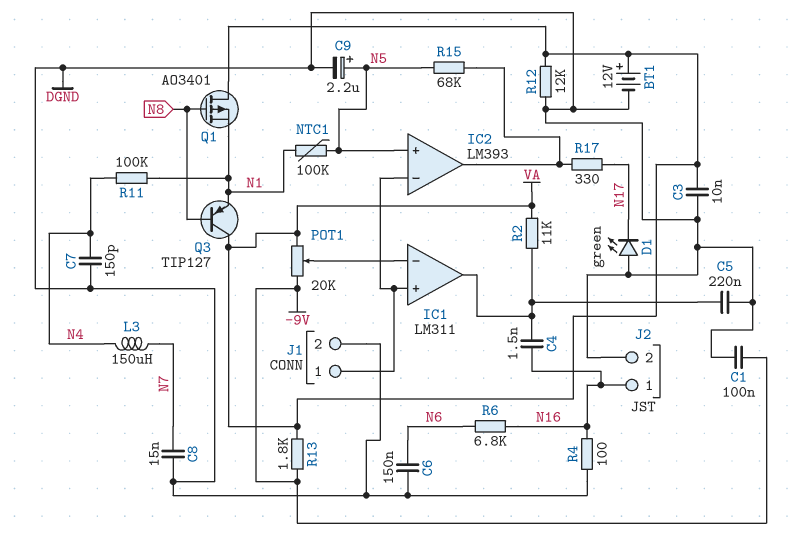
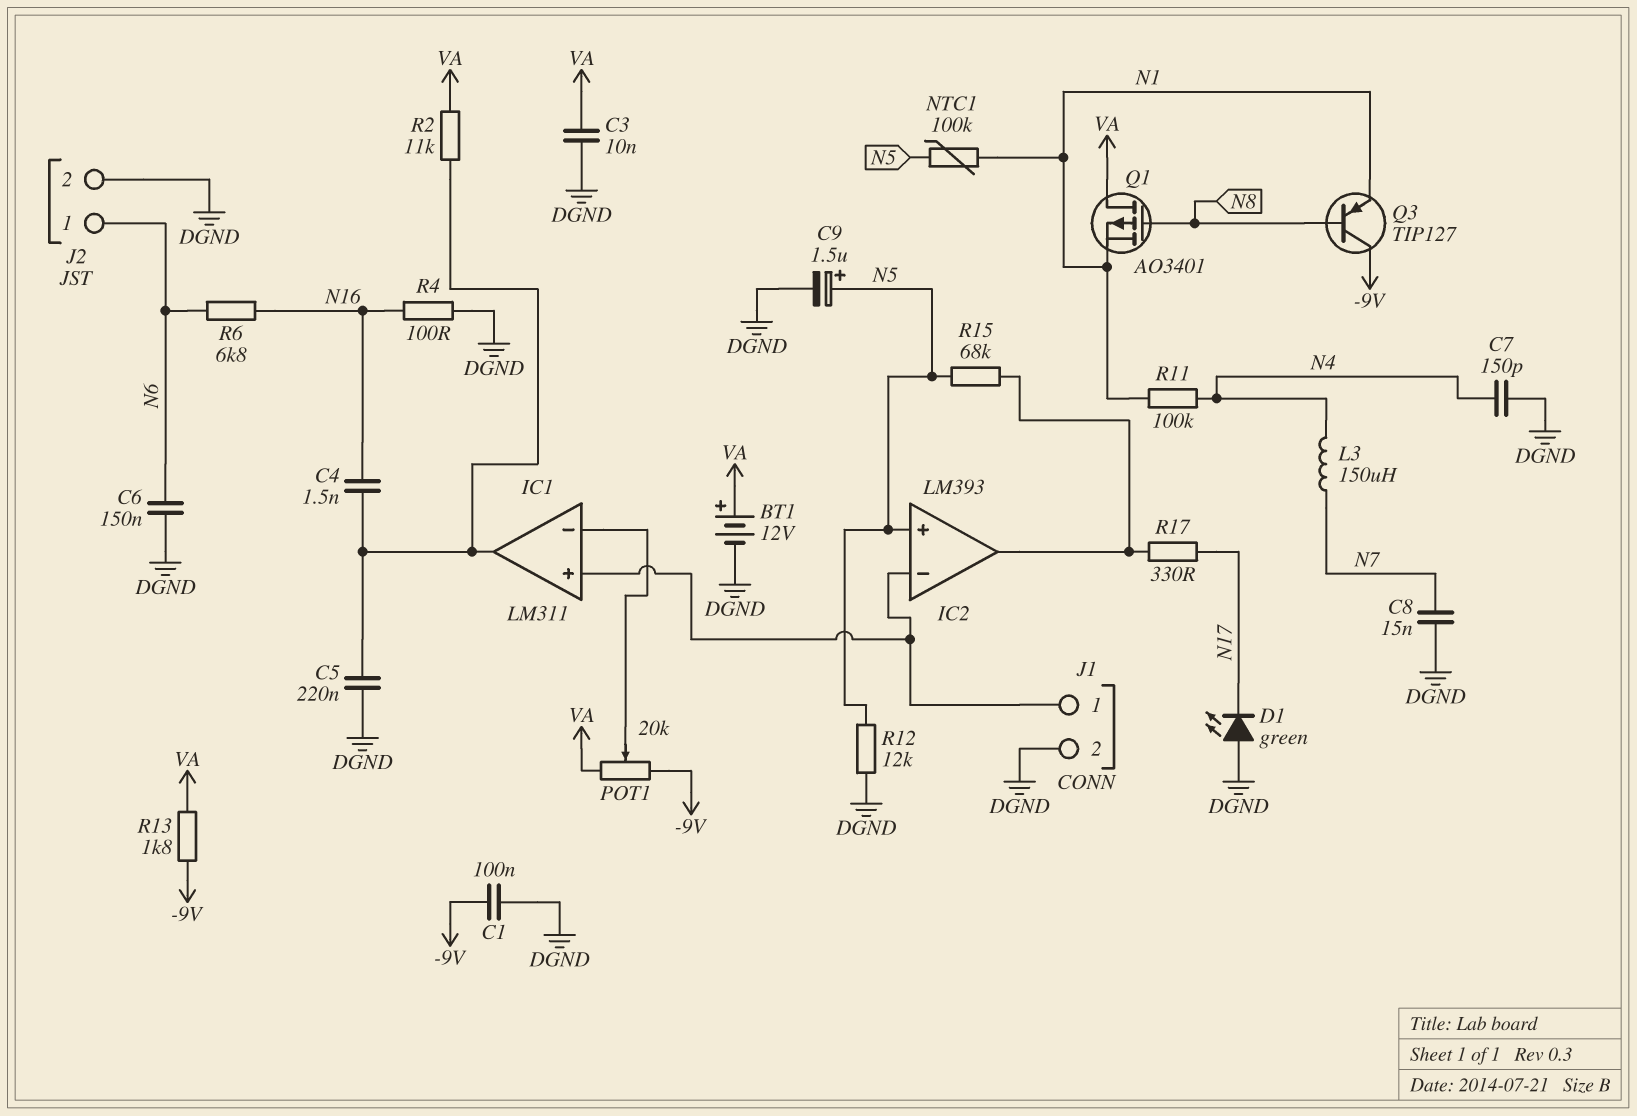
C9: 2.2uF (plus N5, minus DGND) -> 1.5uF (plus N5, minus DGND)
J2 pin 1: N16 -> N6
Q3: PNP TIP127 (B N8, C VA, E N1) -> PNP TIP127 (B N8, C -9V, E N1)
R12: 12k (DGND, VA) -> 12k (DGND, N5)

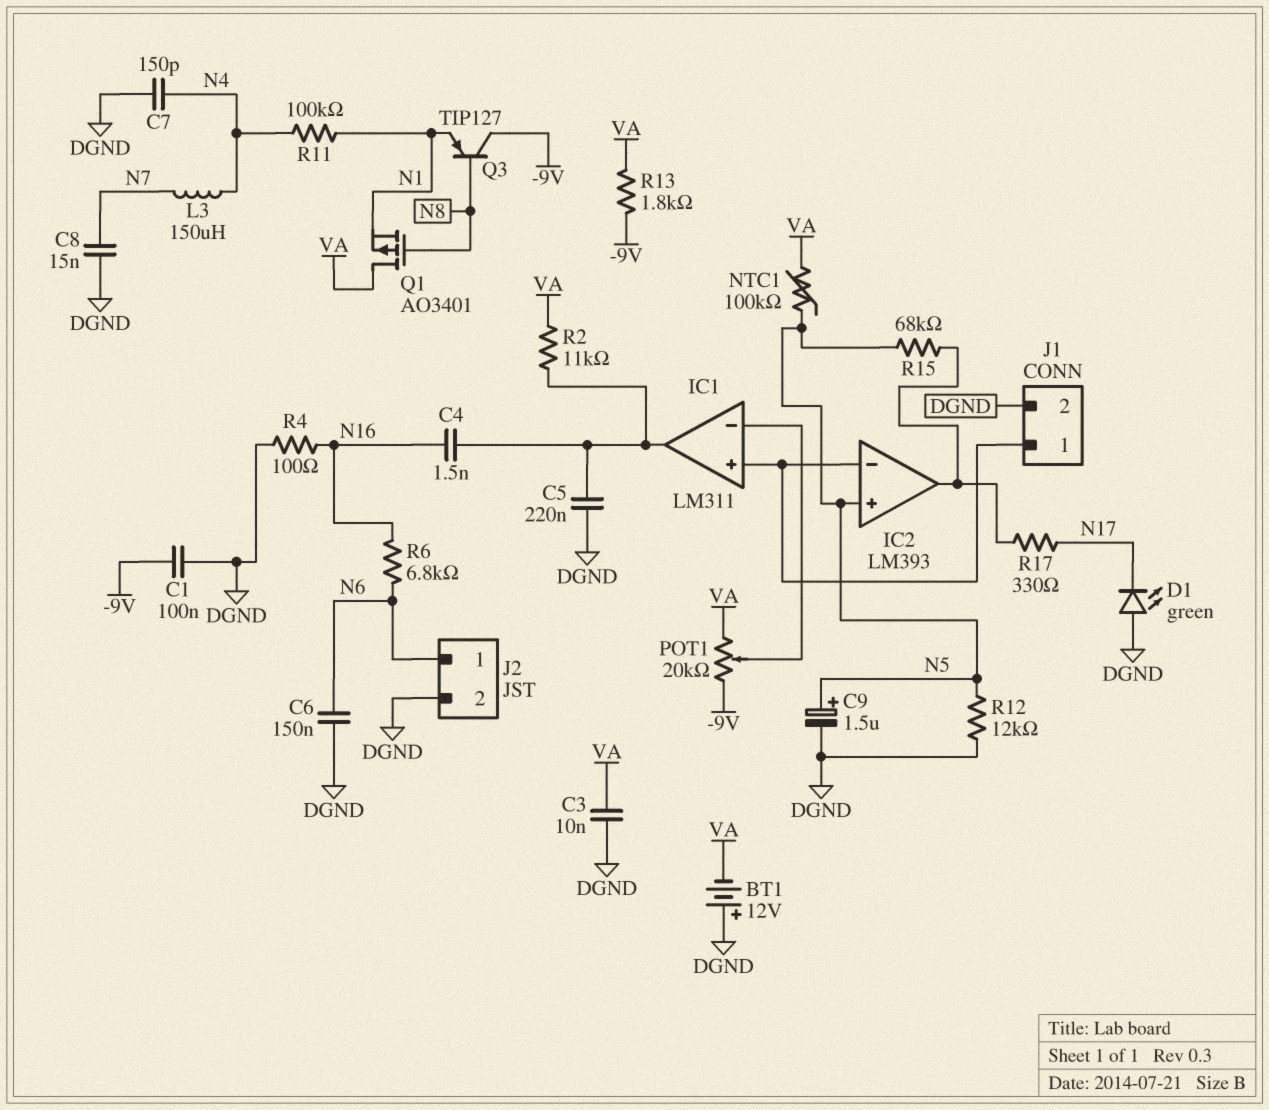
BT1: 12V (plus VA, minus DGND) -> 12V (plus DGND, minus VA)
NTC1: 100k (N1, N5) -> 100k (N5, VA)

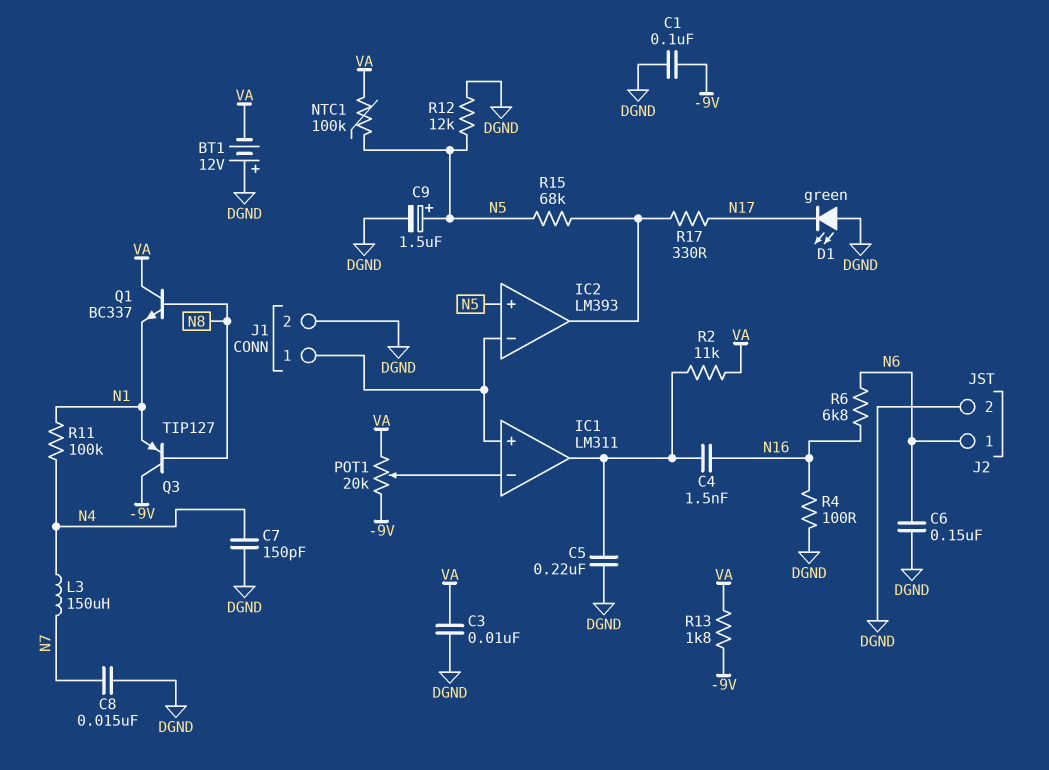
Q1: PMOS AO3401 (G N8, D VA, S N1) -> NPN BC337 (B N8, C VA, E N1)

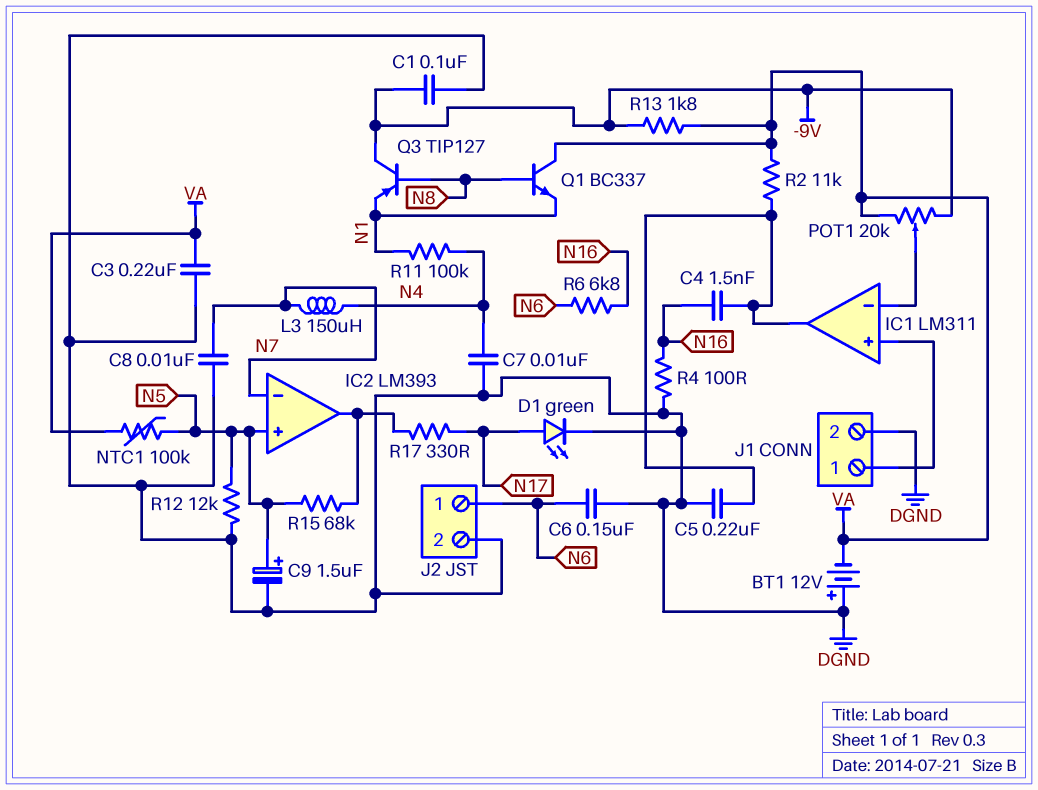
C3: 10nF (DGND, VA) -> 220nF (DGND, VA)
C7: 150pF (DGND, N4) -> 10nF (DGND, N4)
C8: 15nF (DGND, N7) -> 10nF (DGND, N7)
D1: LED green (A DGND, K N17) -> LED green (A N17, K DGND)
IC2 pin in-: IC1/in+ -> N7

